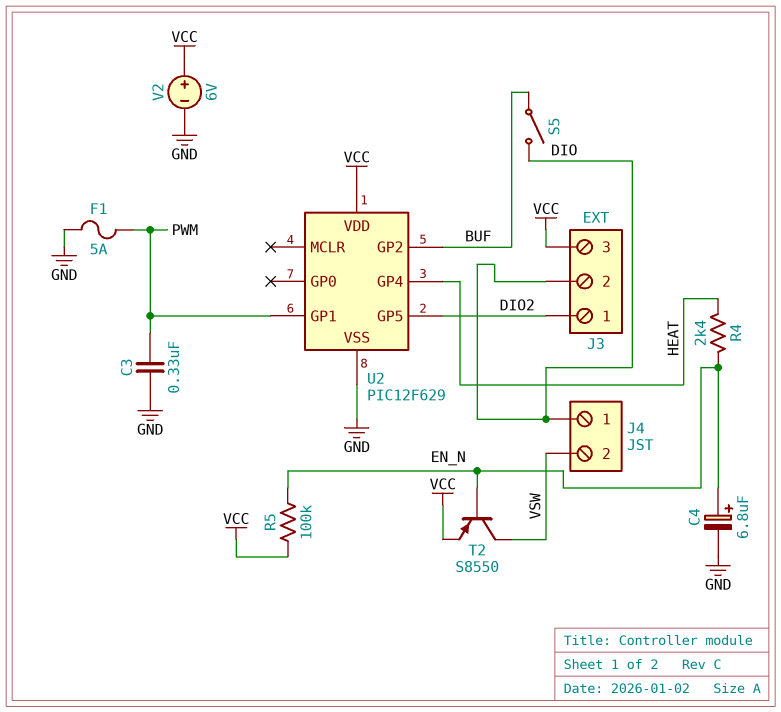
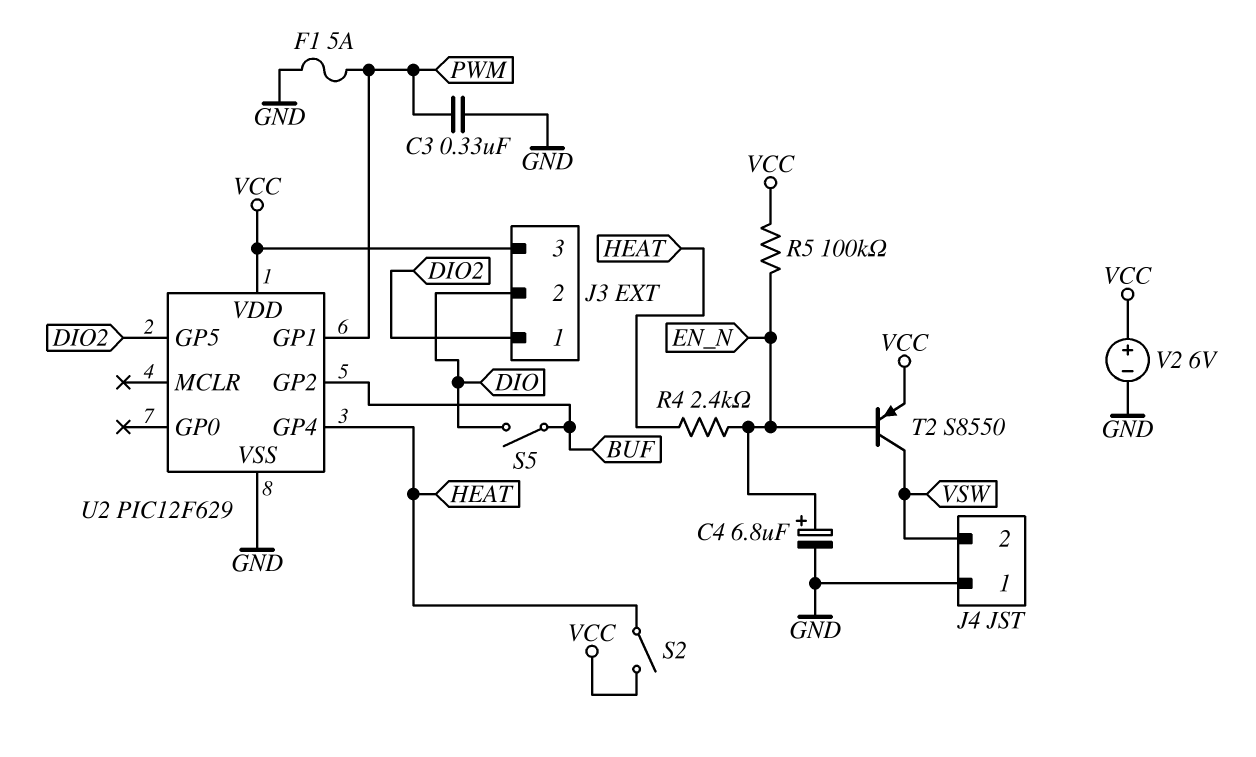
J4 pin 1: DIO -> GND
S2: none -> switch (HEAT, VCC)

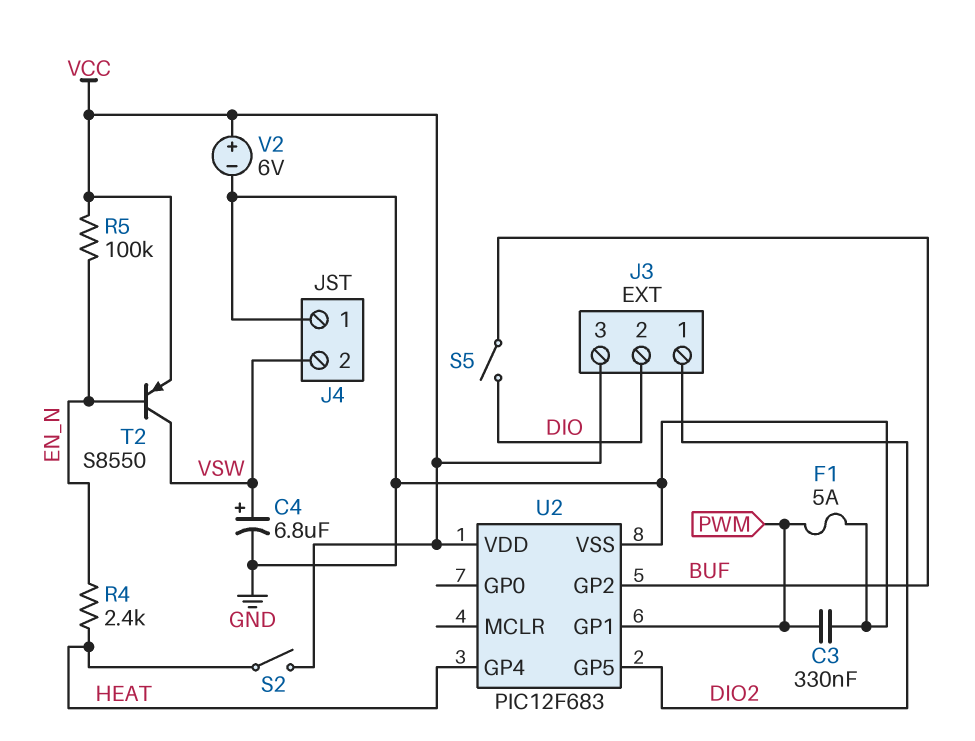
C4: 6.8uF (plus EN_N, minus GND) -> 6.8uF (plus VSW, minus GND)
U2: PIC12F629 -> PIC12F683

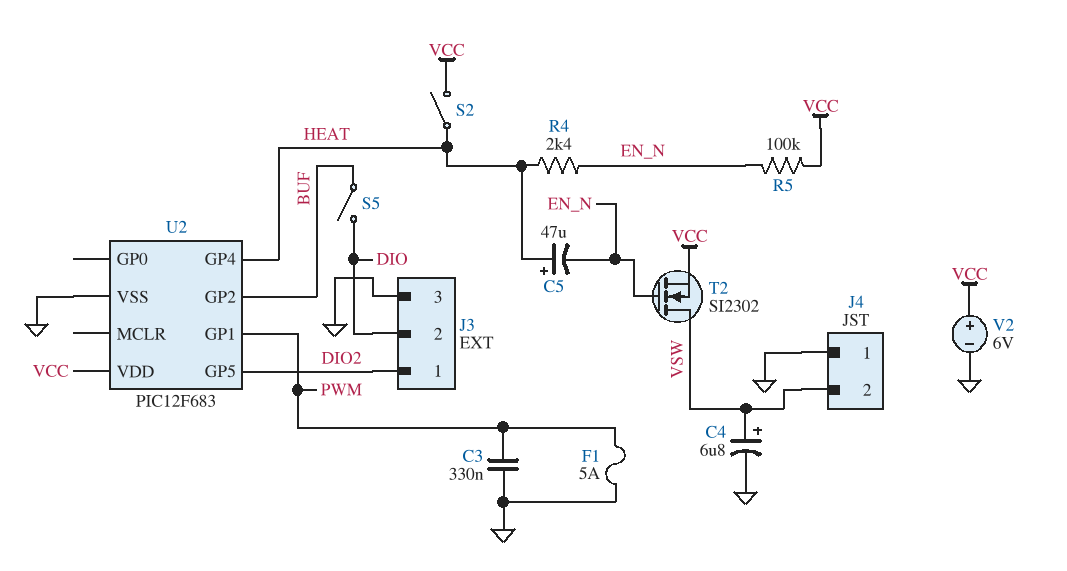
C5: none -> 47uF (plus HEAT, minus EN_N)
J3 pin 3: VCC -> GND
T2: PNP S8550 (B EN_N, C VSW, E VCC) -> NMOS SI2302 (G EN_N, D VSW, S VCC)

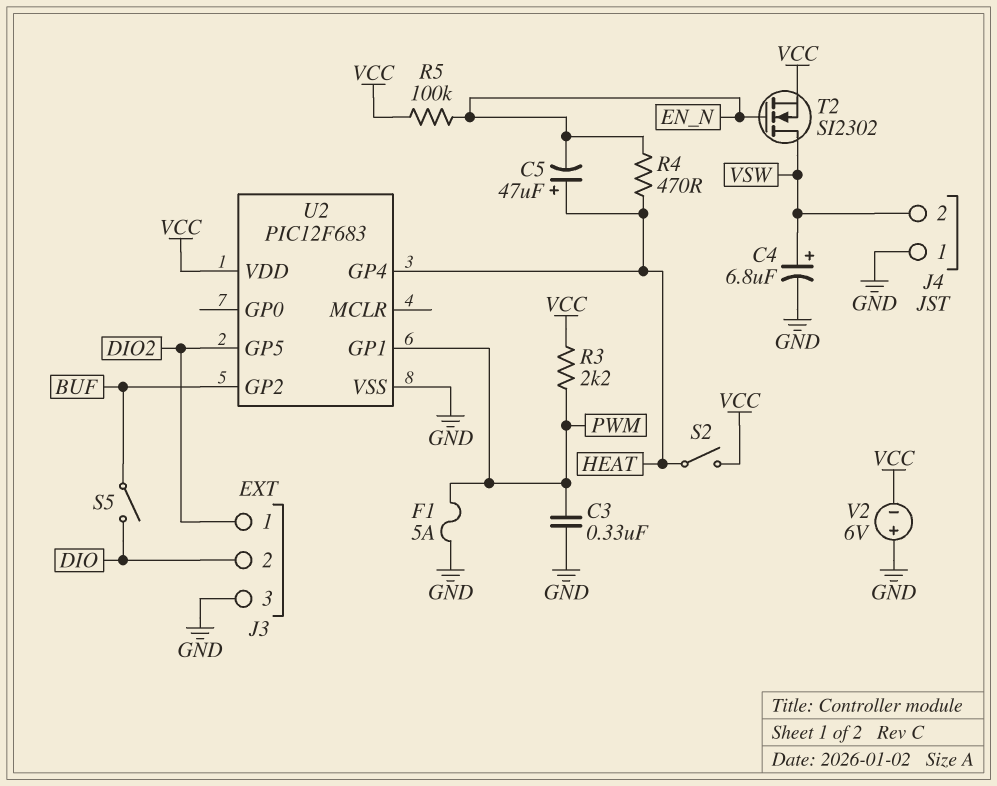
R3: none -> 2.2k (PWM, VCC)
R4: 2.4k (EN_N, HEAT) -> 470 (EN_N, HEAT)
V2: 6V (plus VCC, minus GND) -> 6V (plus GND, minus VCC)

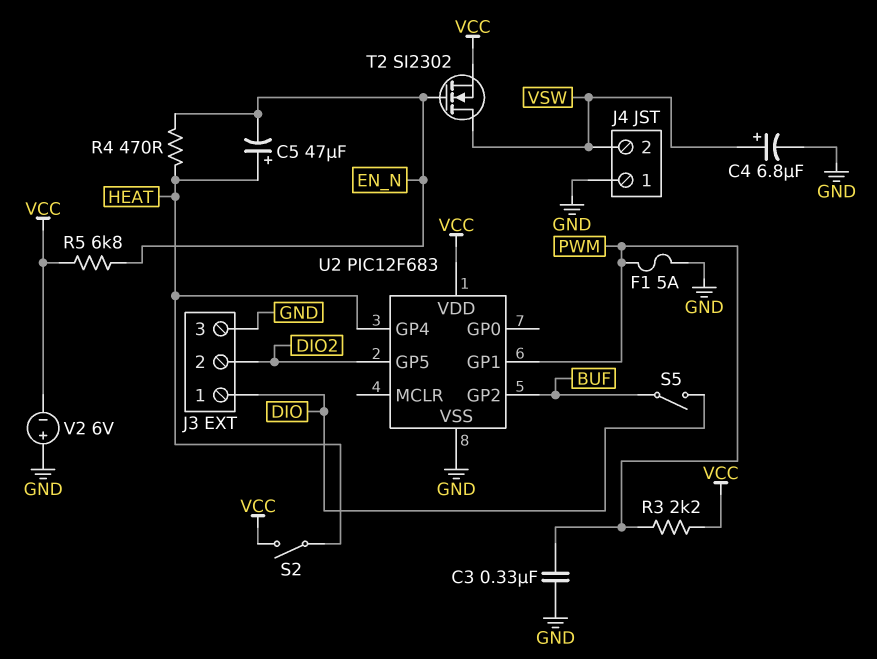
J3 pin 1: DIO2 -> DIO
J3 pin 2: DIO -> DIO2
R5: 100k (EN_N, VCC) -> 6.8k (EN_N, VCC)

